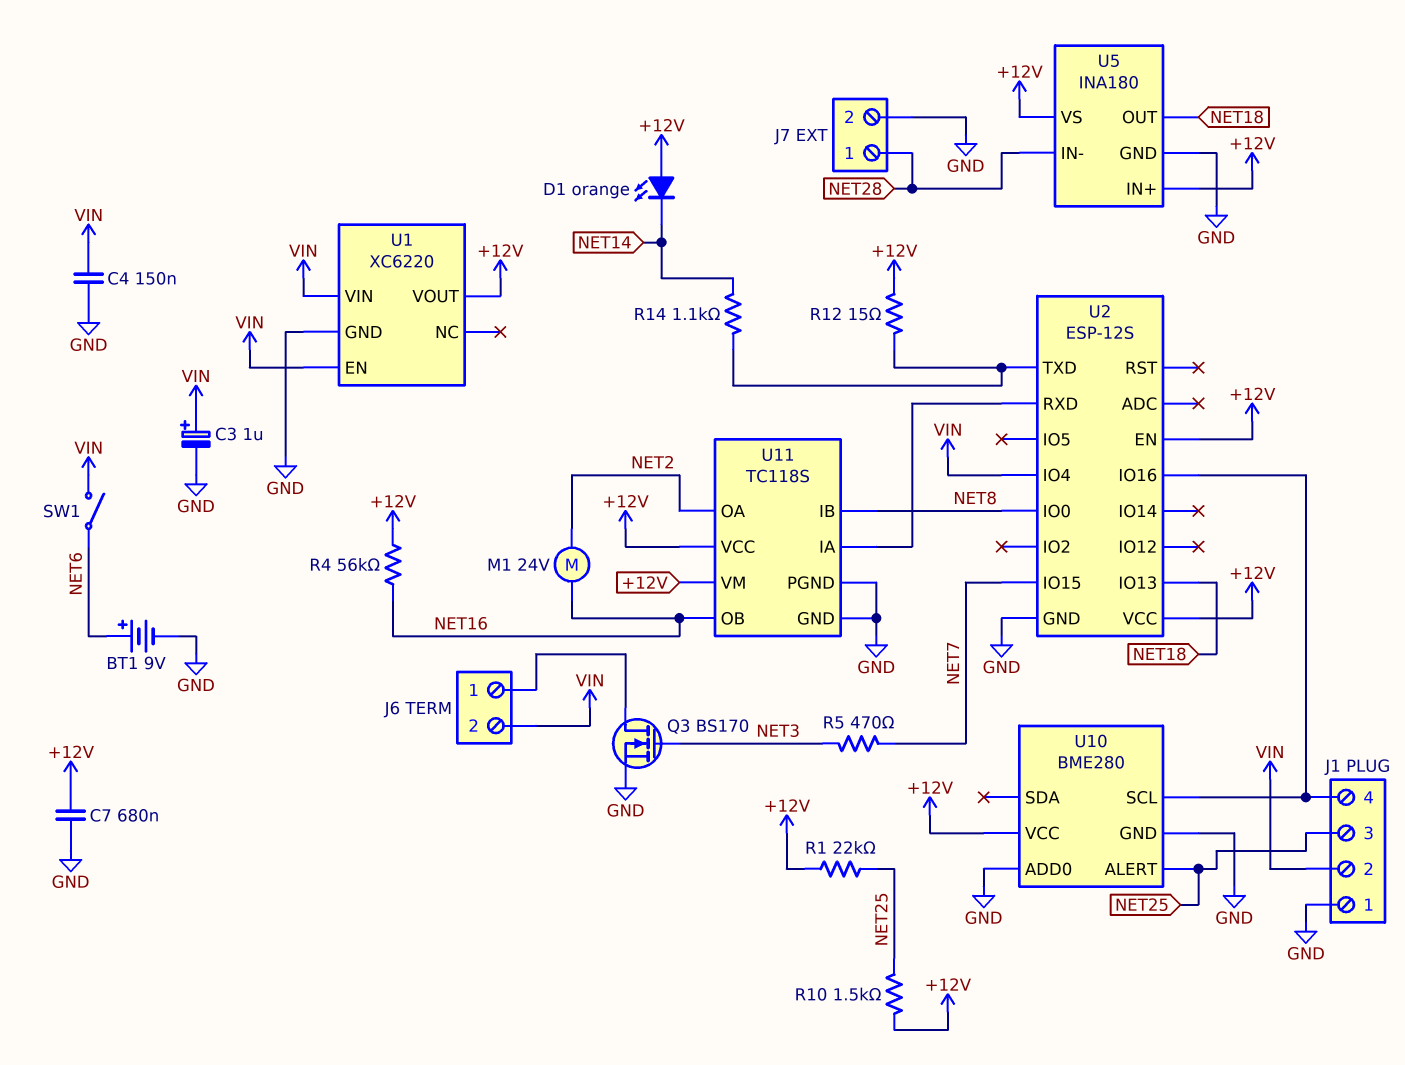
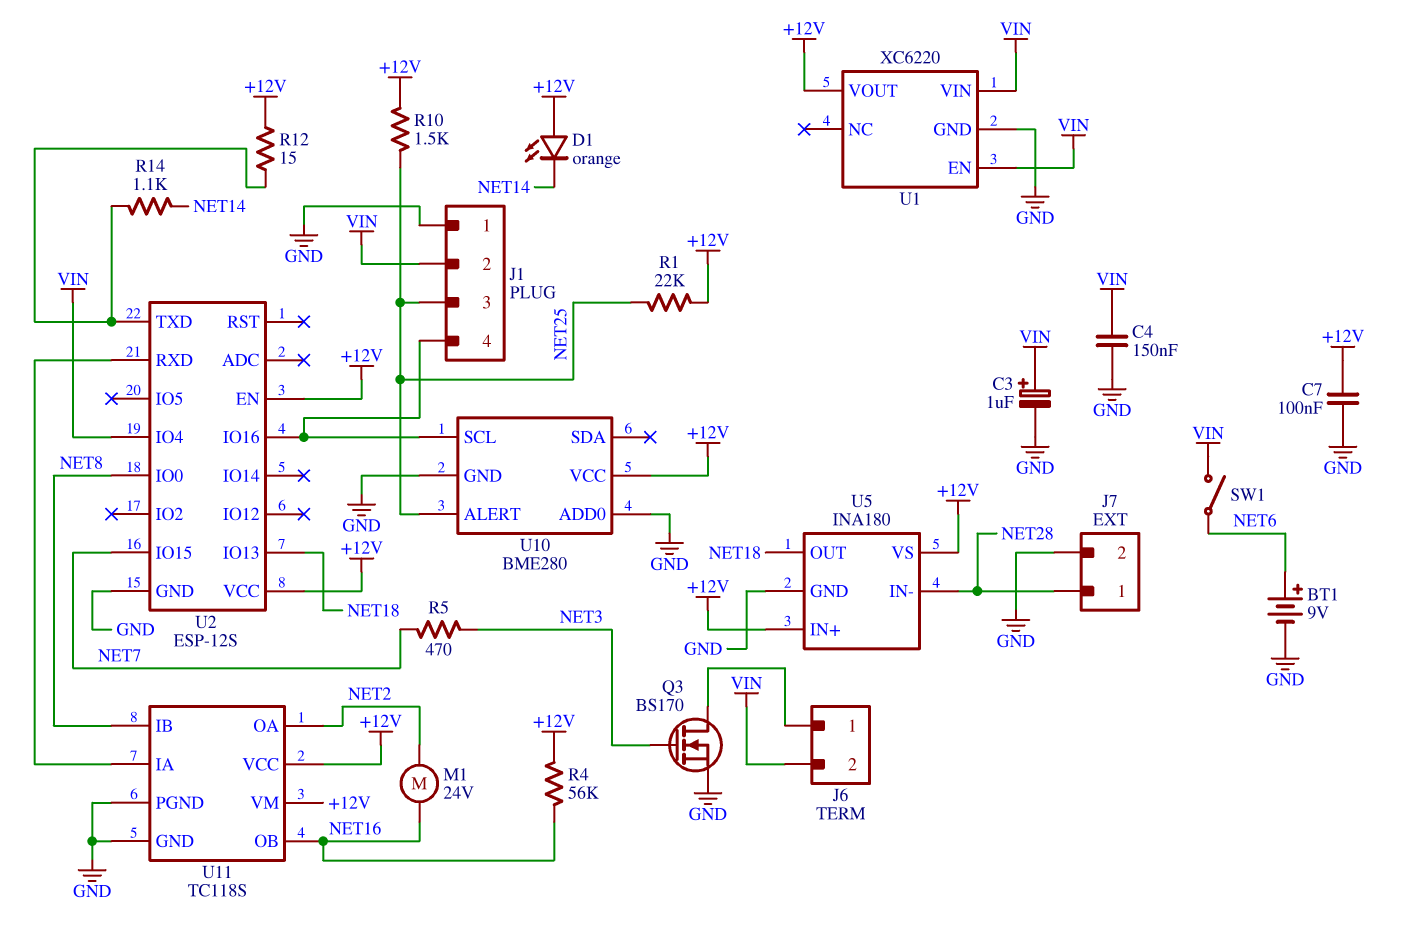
C7: 680nF (+12V, GND) -> 100nF (+12V, GND)

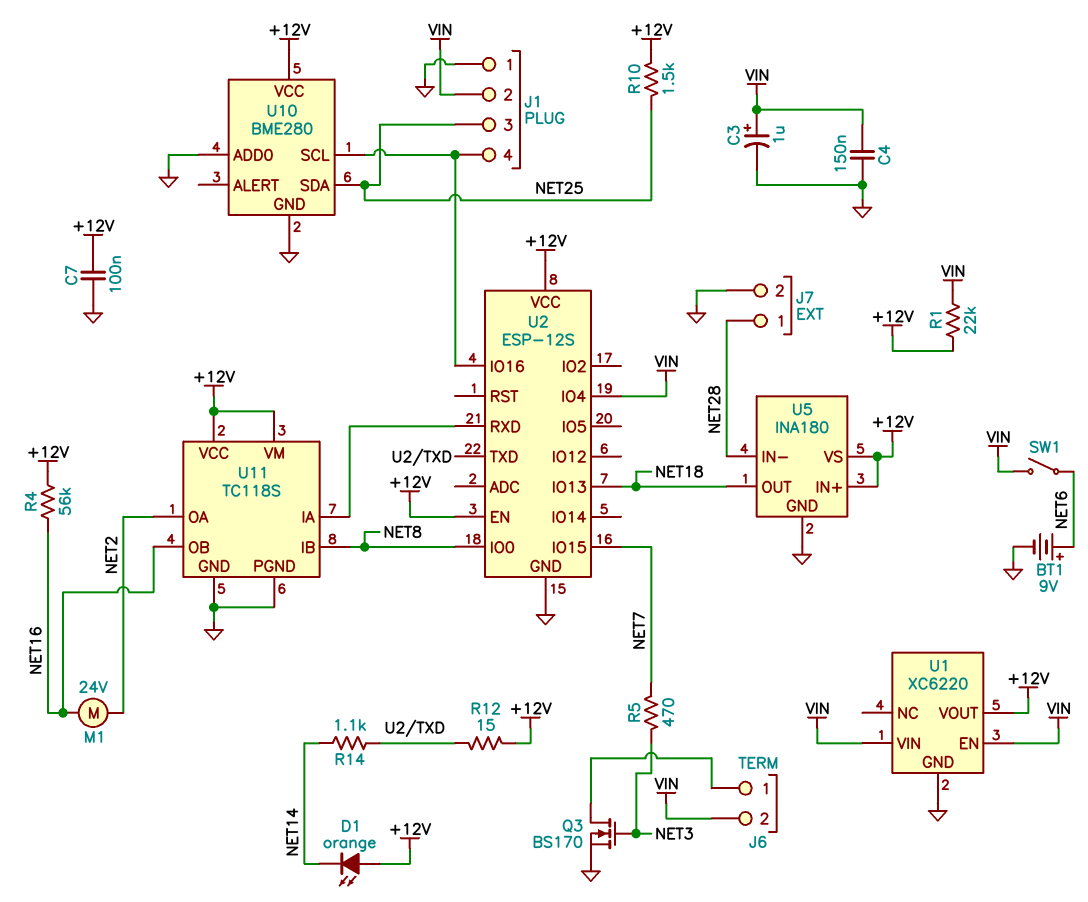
R1: 22k (+12V, NET25) -> 22k (+12V, VIN)
U10 pin ALERT: NET25 -> none
U10 pin SDA: none -> NET25

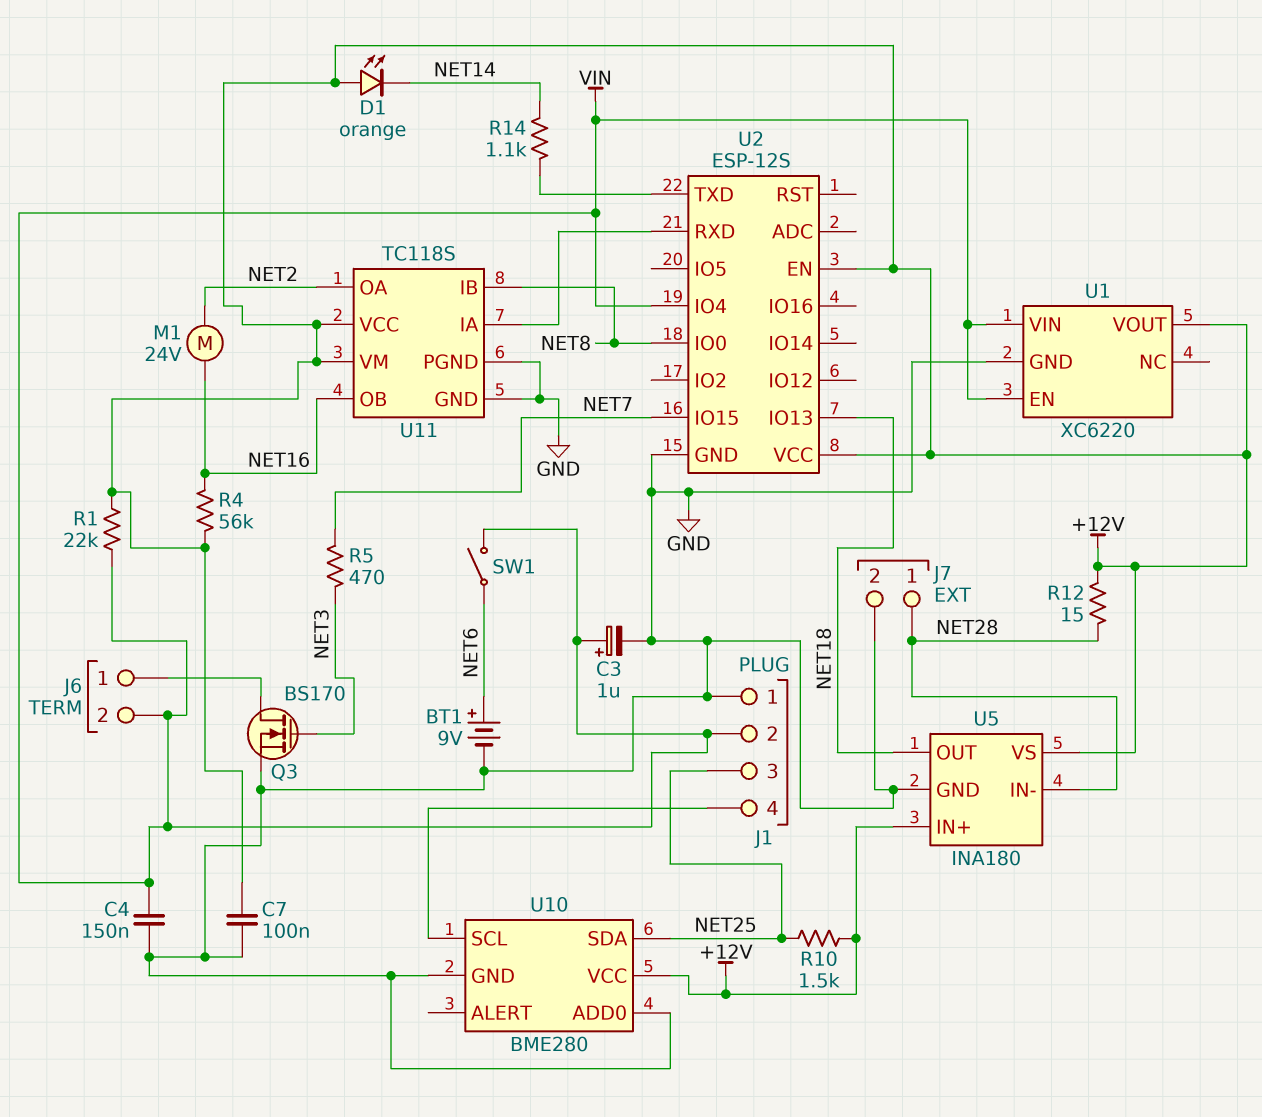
R12: 15 (+12V, U2/TXD) -> 15 (+12V, NET28)
U2 pin IO16: J1/4 -> none

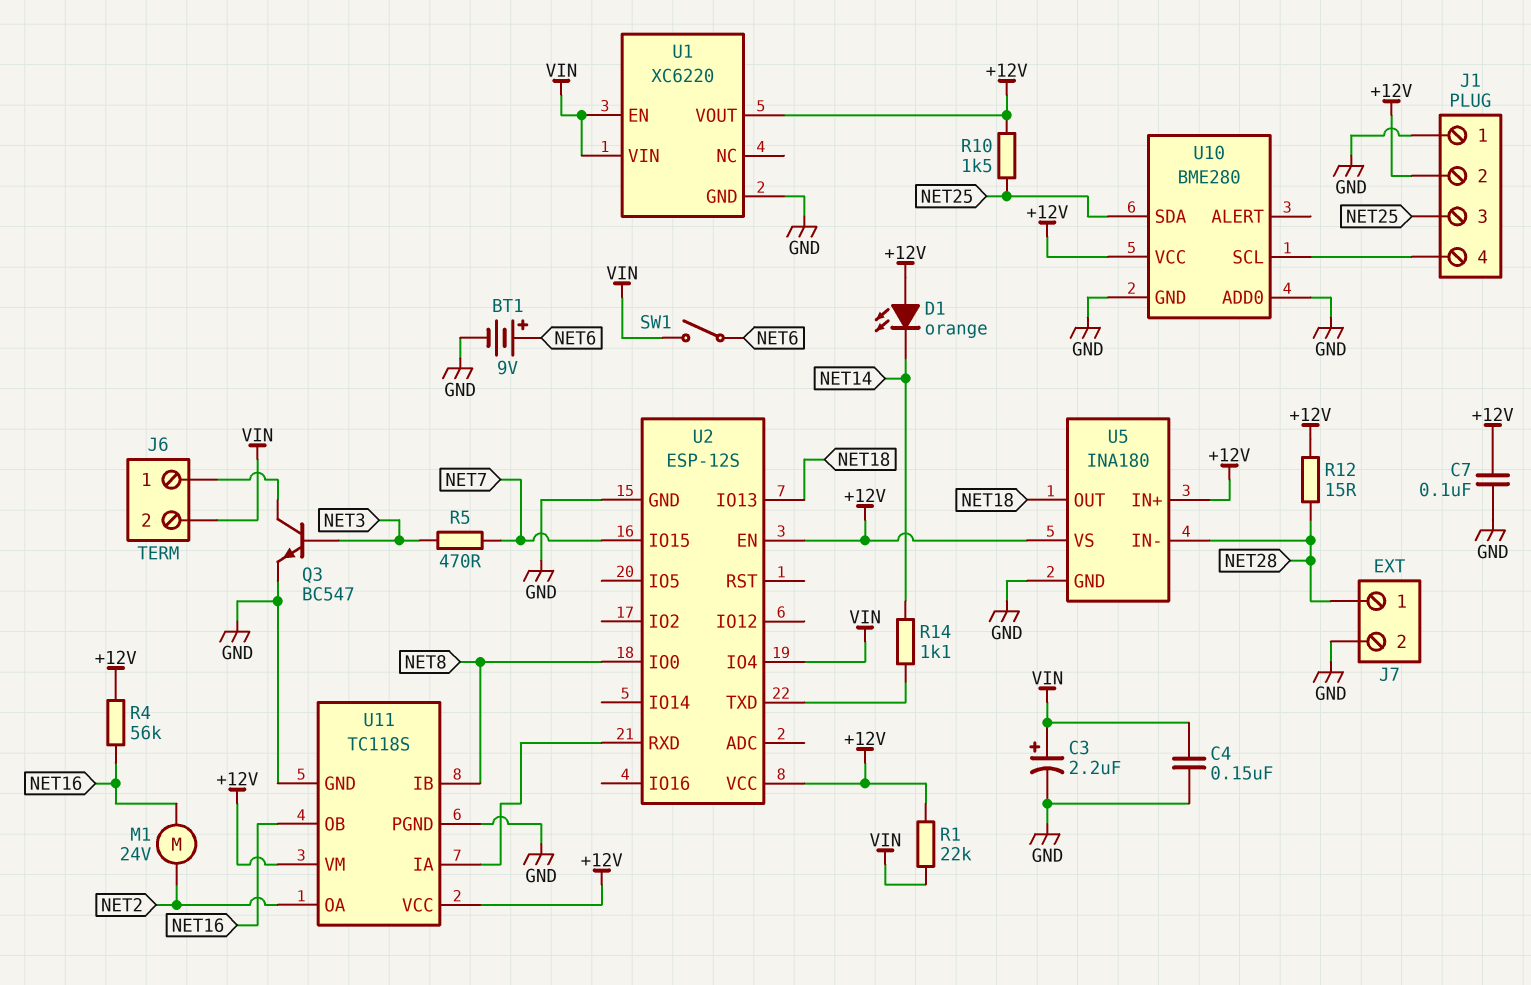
C3: 1uF (plus VIN, minus GND) -> 2.2uF (plus VIN, minus GND)
J1 pin 2: VIN -> +12V
Q3: NMOS BS170 (G NET3, D J6/1, S GND) -> NPN BC547 (B NET3, C J6/1, E GND)

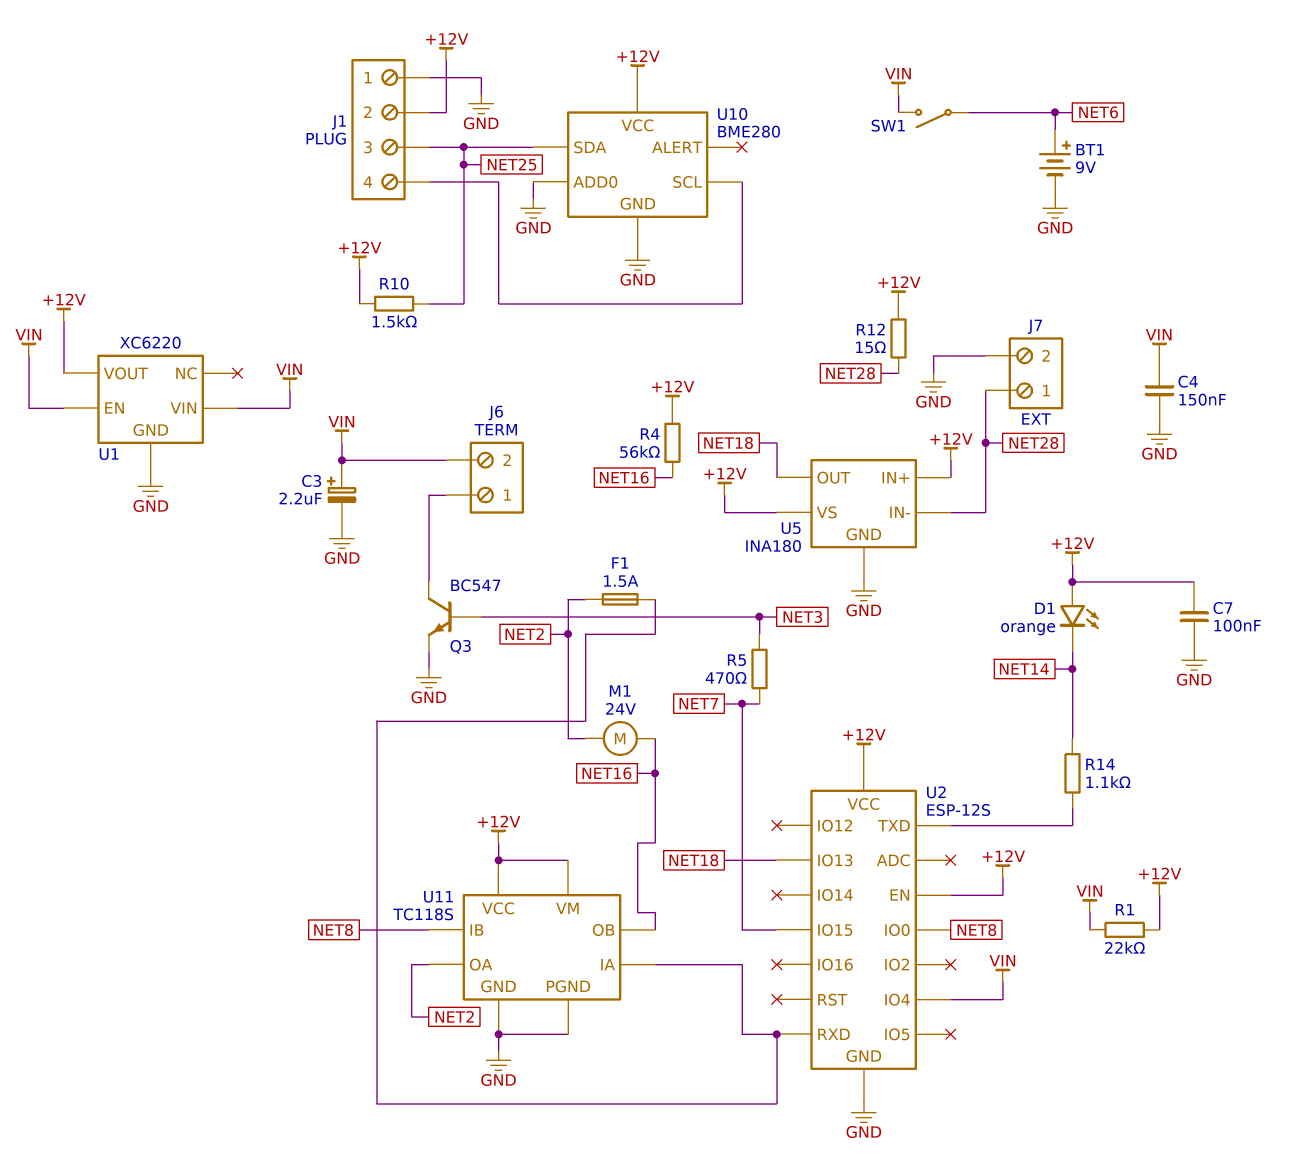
F1: none -> 1.5A (NET2, U2/RXD)

